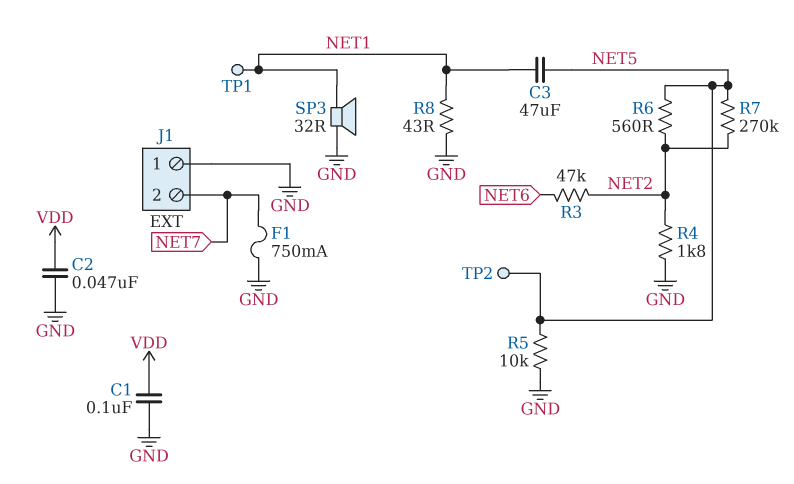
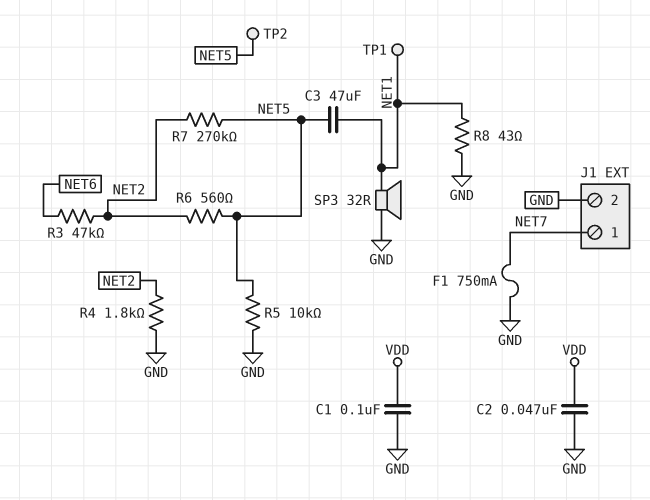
J1 pin 1: GND -> NET7
J1 pin 2: NET7 -> GND

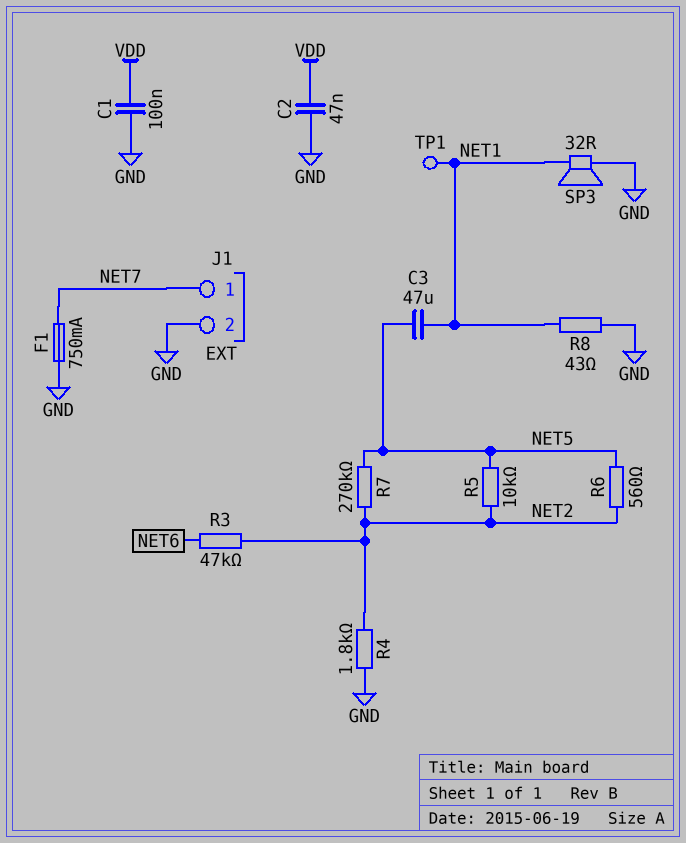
R5: 10k (GND, NET5) -> 10k (NET2, NET5)
TP2: test point (NET5) -> none

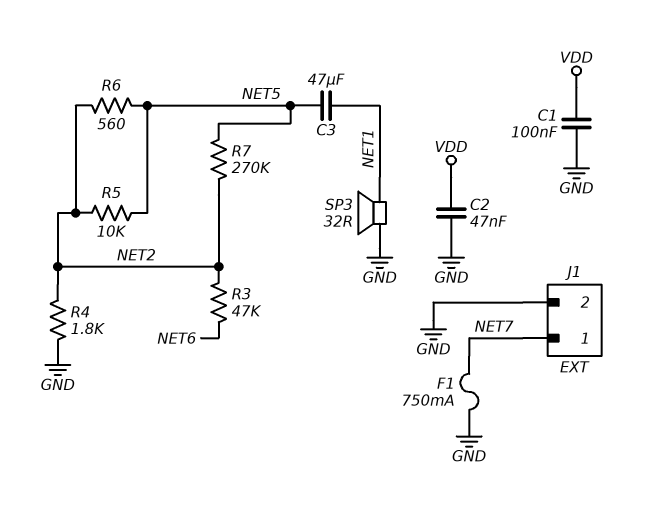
R8: 43 (GND, NET1) -> none
TP1: test point (NET1) -> none

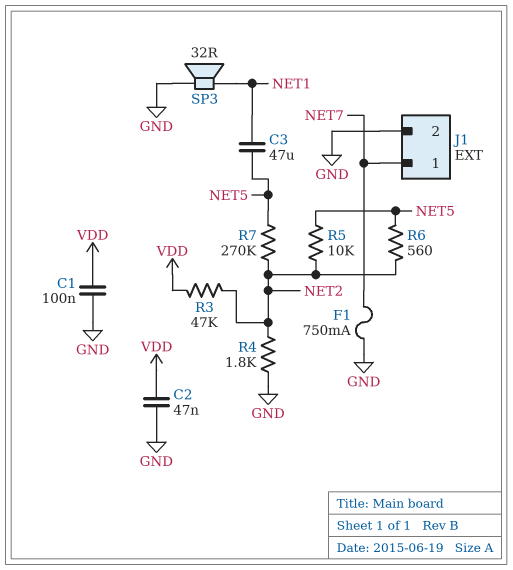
R3: 47k (NET2, NET6) -> 47k (NET2, VDD)

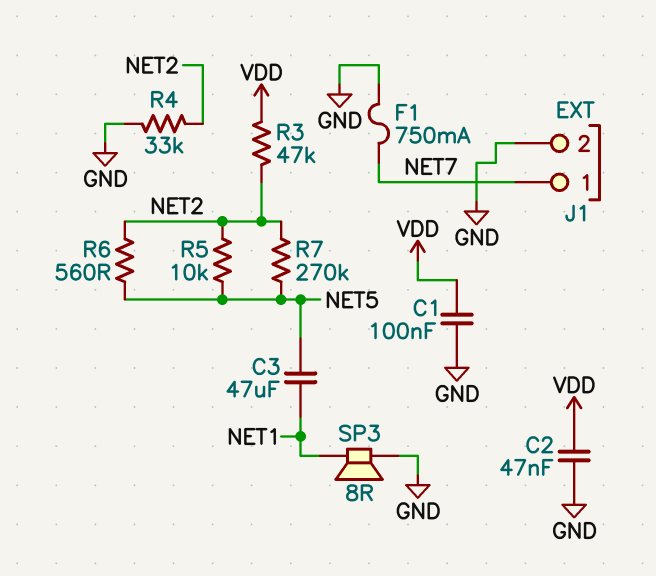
R4: 1.8k (GND, NET2) -> 33k (GND, NET2)
SP3: speaker 32R (GND, NET1) -> speaker 8R (GND, NET1)

